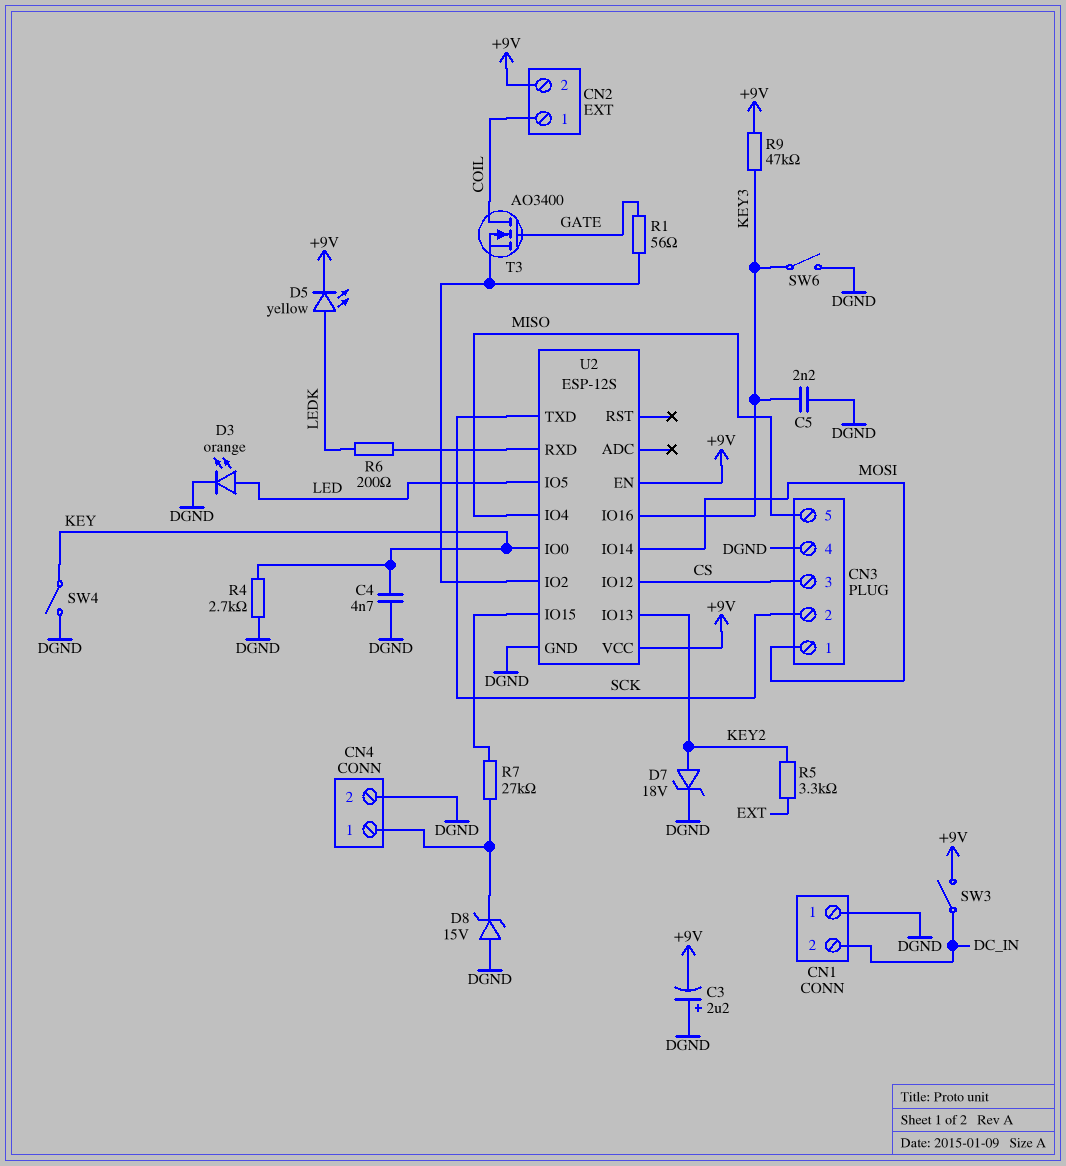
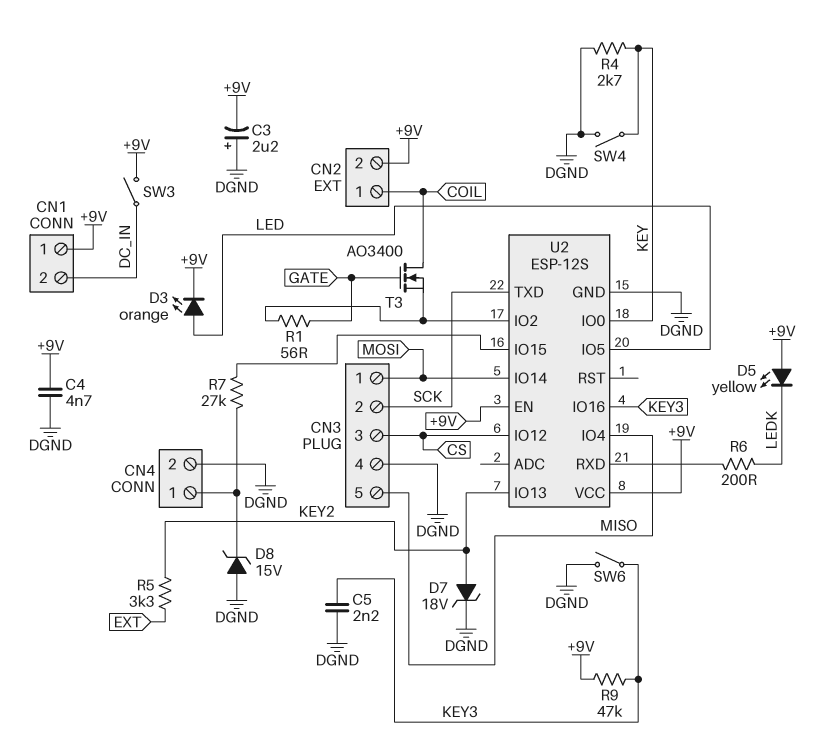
C4: 4.7nF (DGND, KEY) -> 4.7nF (+9V, DGND)
CN1 pin 1: DGND -> +9V
D3: LED orange (A LED, K DGND) -> LED orange (A LED, K +9V)
D5: LED yellow (A LEDK, K +9V) -> LED yellow (A +9V, K LEDK)

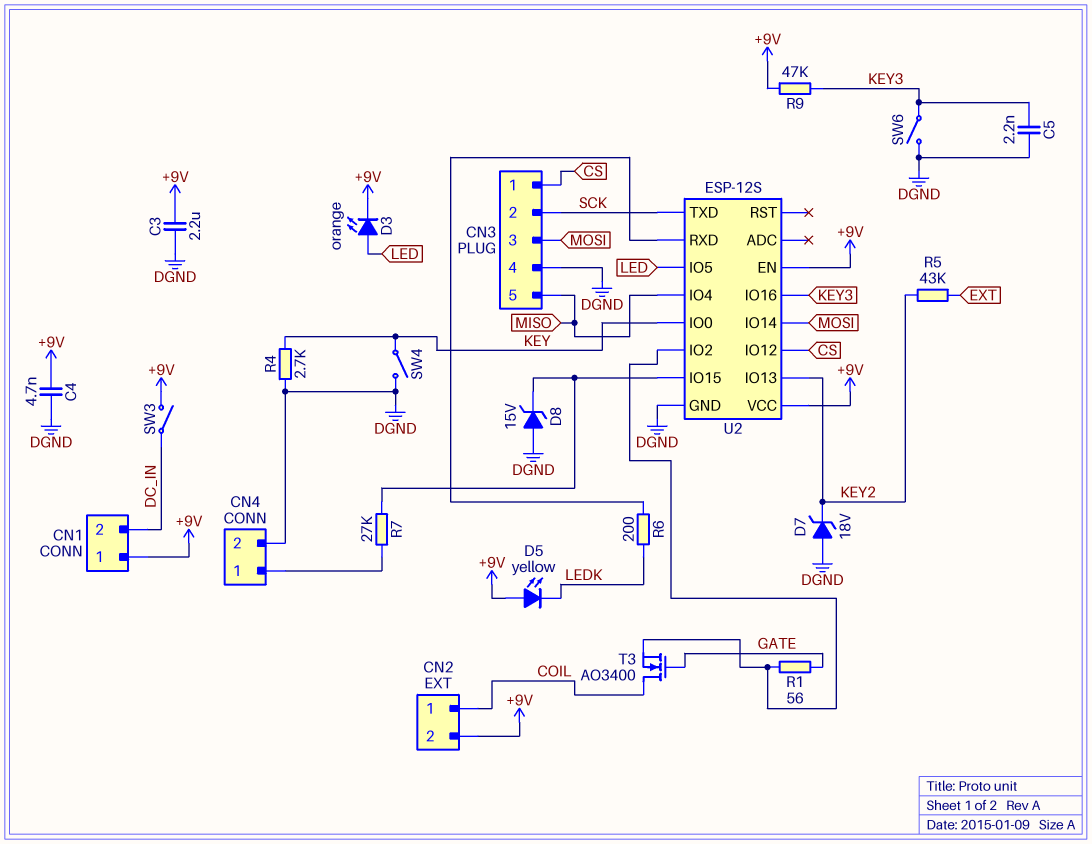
C3: 2.2uF (plus DGND, minus +9V) -> 2.2uF (+9V, DGND)
CN3 pin 1: MOSI -> CS
CN3 pin 3: CS -> MOSI
D7: zener 18V (A KEY2, K DGND) -> zener 18V (A DGND, K KEY2)
D8: zener 15V (A DGND, K CN4/1) -> zener 15V (A DGND, K U2/IO15)
R5: 3.3k (EXT, KEY2) -> 43k (EXT, KEY2)

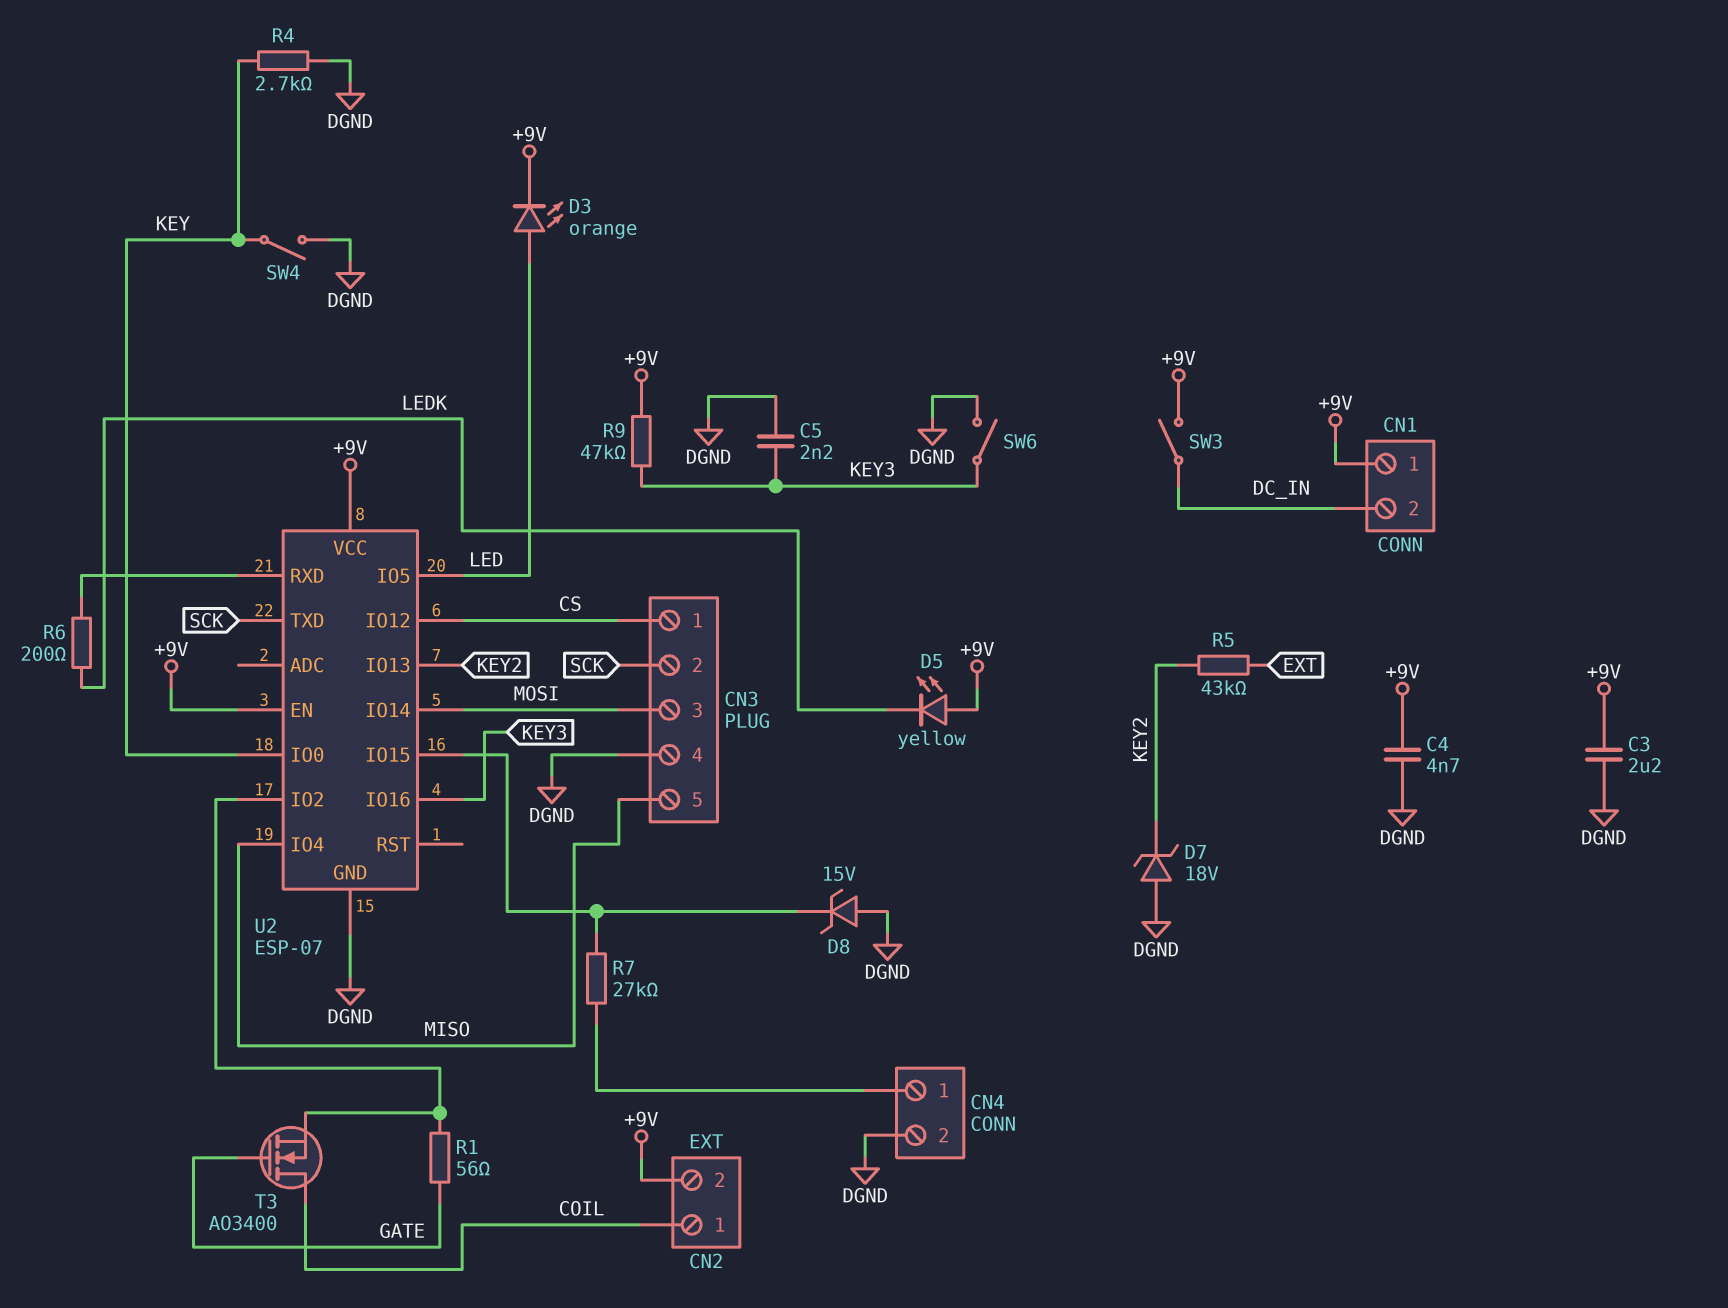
U2: ESP-12S -> ESP-07

